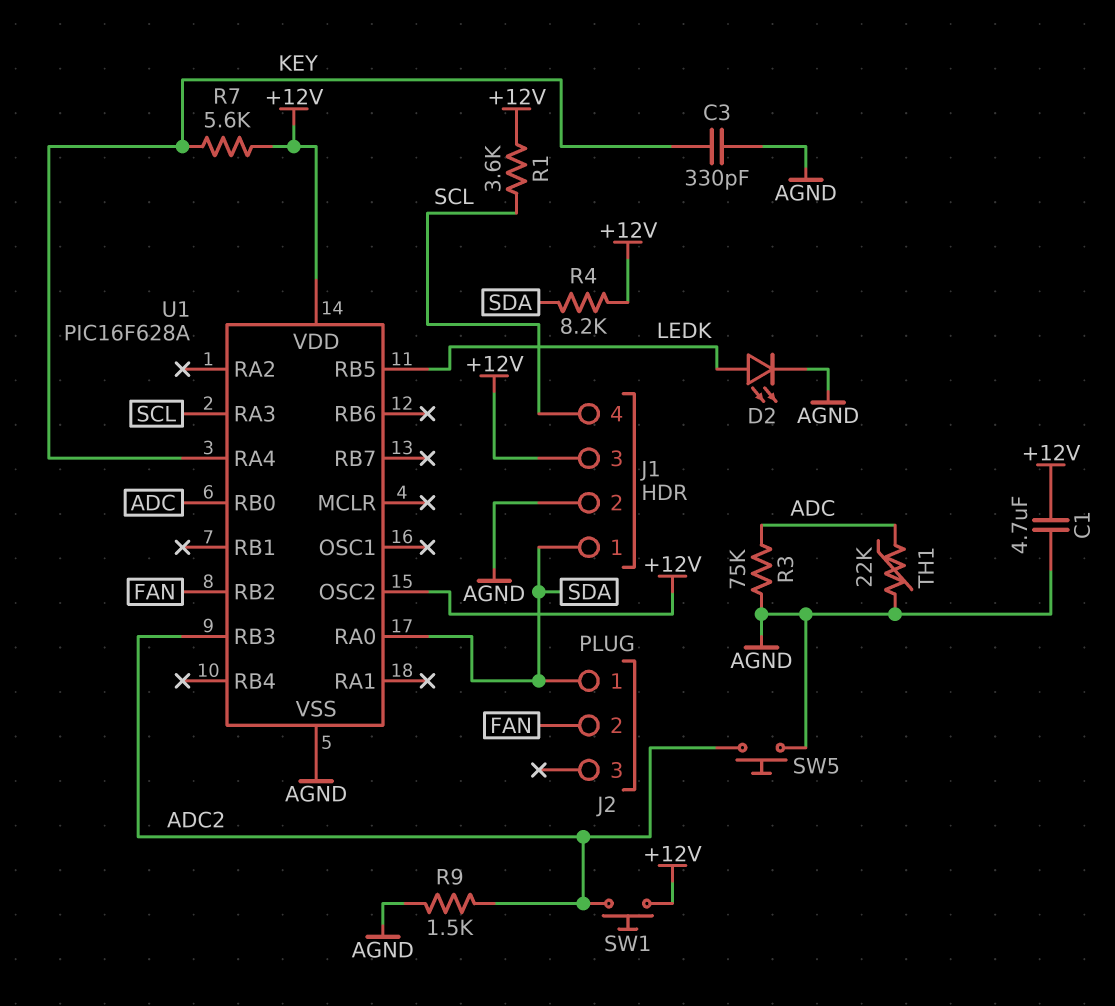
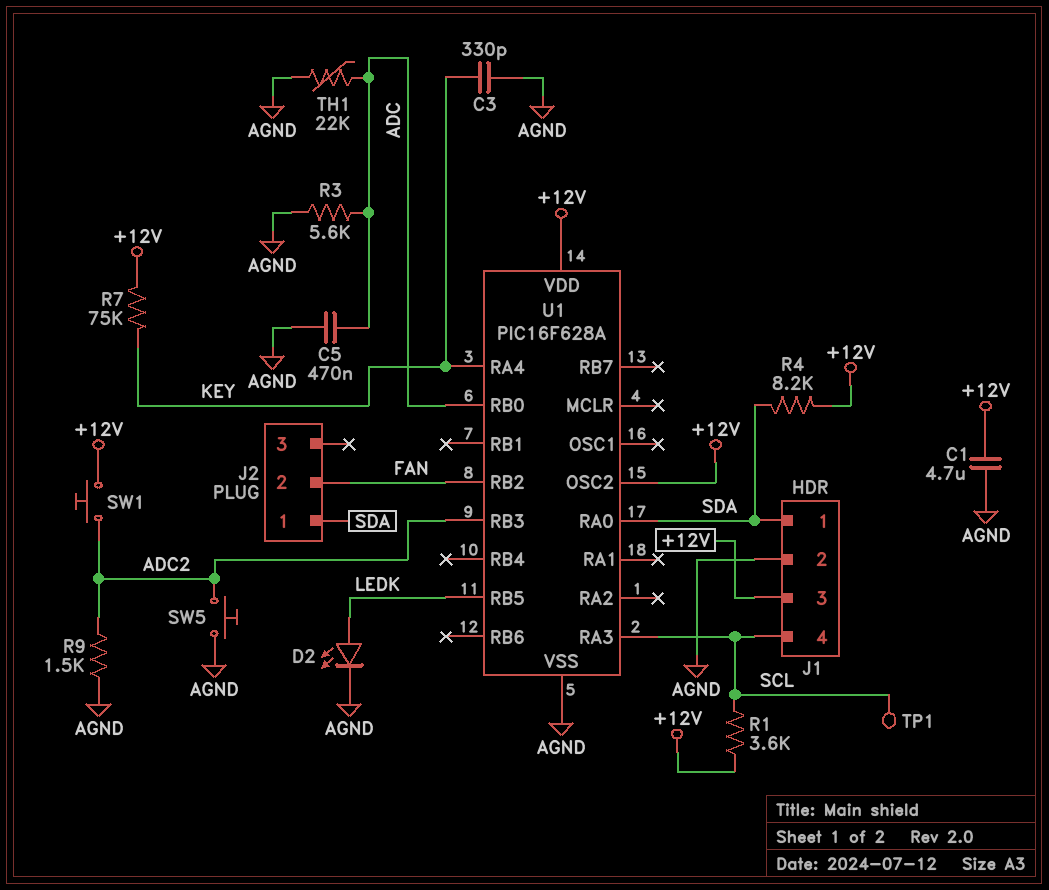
C5: none -> 470nF (ADC, AGND)
R3: 75k (ADC, AGND) -> 5.6k (ADC, AGND)
R7: 5.6k (+12V, KEY) -> 75k (+12V, KEY)
TP1: none -> test point (SCL)

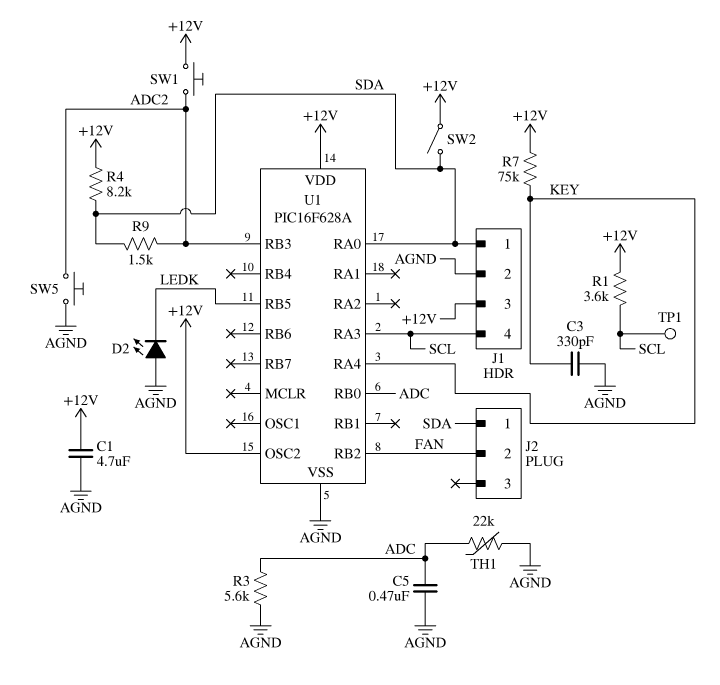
D2: LED (A LEDK, K AGND) -> LED (A AGND, K LEDK)
R9: 1.5k (ADC2, AGND) -> 1.5k (ADC2, SDA)
SW2: none -> switch (+12V, SDA)

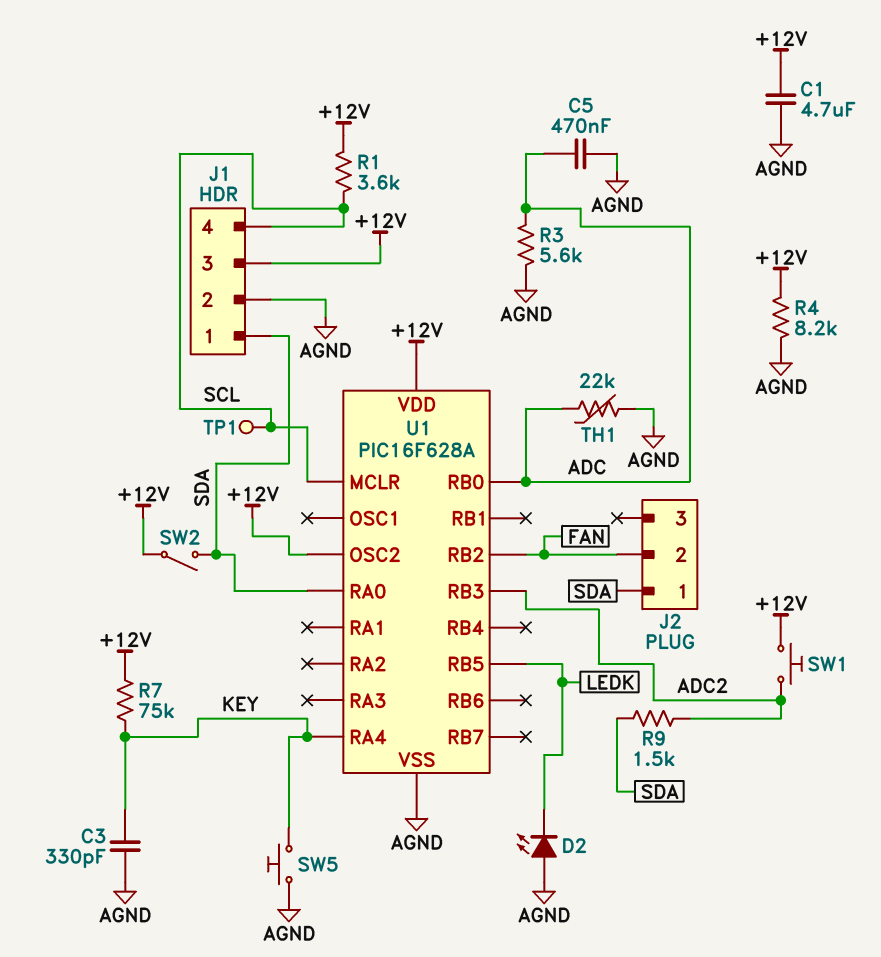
R4: 8.2k (+12V, SDA) -> 8.2k (+12V, AGND)
SW5: button (ADC2, AGND) -> button (AGND, KEY)
U1 pin MCLR: none -> SCL
U1 pin RA3: SCL -> none

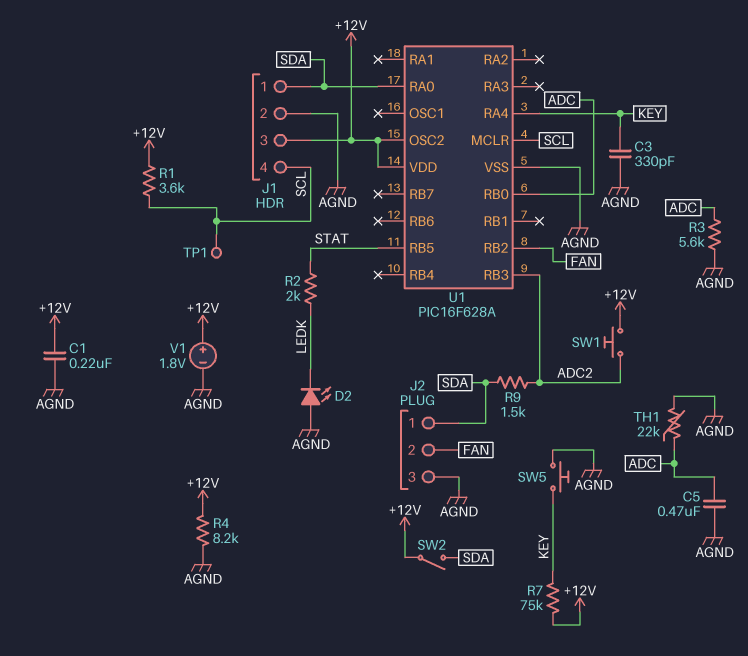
C1: 4.7uF (+12V, AGND) -> 220nF (+12V, AGND)
J2 pin 3: none -> AGND
R2: none -> 2k (LEDK, STAT)
U1 pin RB5: LEDK -> STAT
V1: none -> 1.8V (plus +12V, minus AGND)

